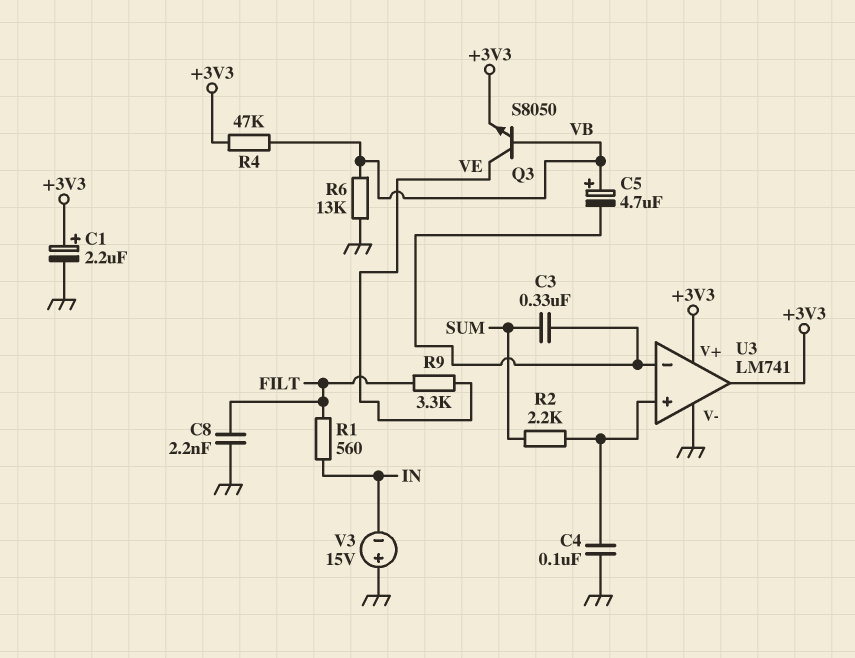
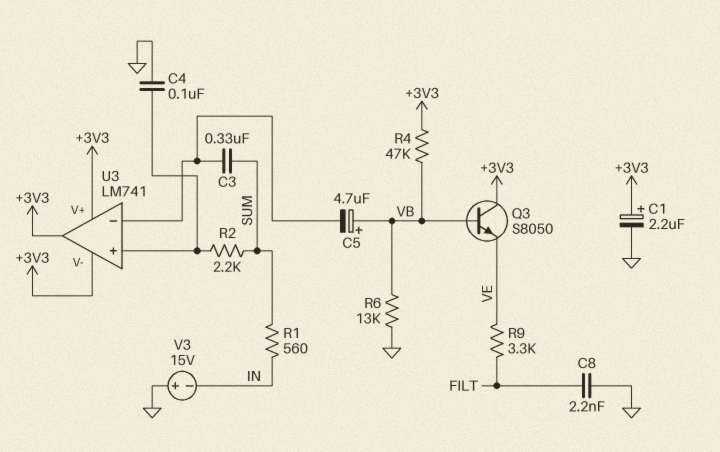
Q3: NPN S8050 (B VB, C VE, E +3V3) -> NPN S8050 (B VB, C +3V3, E VE)
R1: 560 (FILT, IN) -> 560 (IN, SUM)
U3 pin V-: GND -> +3V3

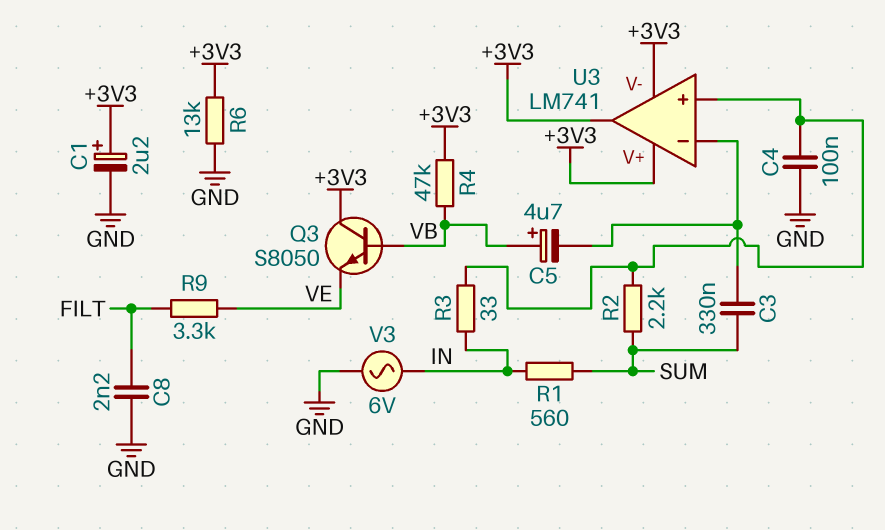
R3: none -> 33 (IN, U3/in+)
R6: 13k (GND, VB) -> 13k (+3V3, GND)
V3: 15V (plus GND, minus IN) -> AC 6V (GND, IN)

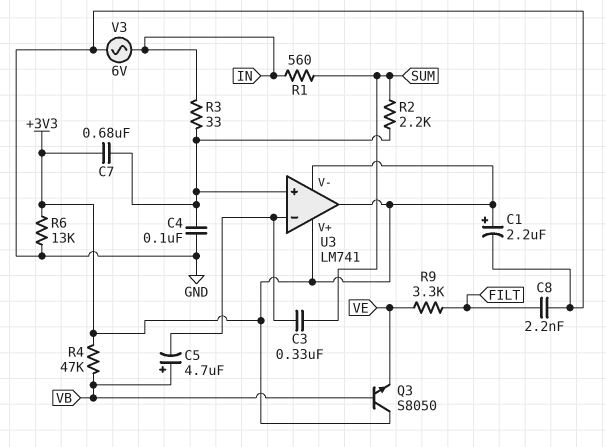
C7: none -> 680nF (+3V3, U3/in+)

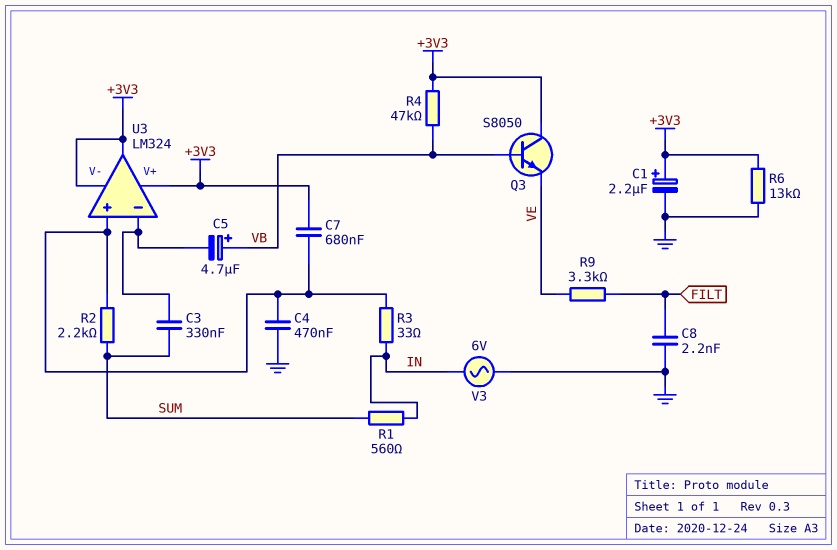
C4: 100nF (GND, U3/in+) -> 470nF (GND, U3/in+)
U3: LM741 -> LM324

